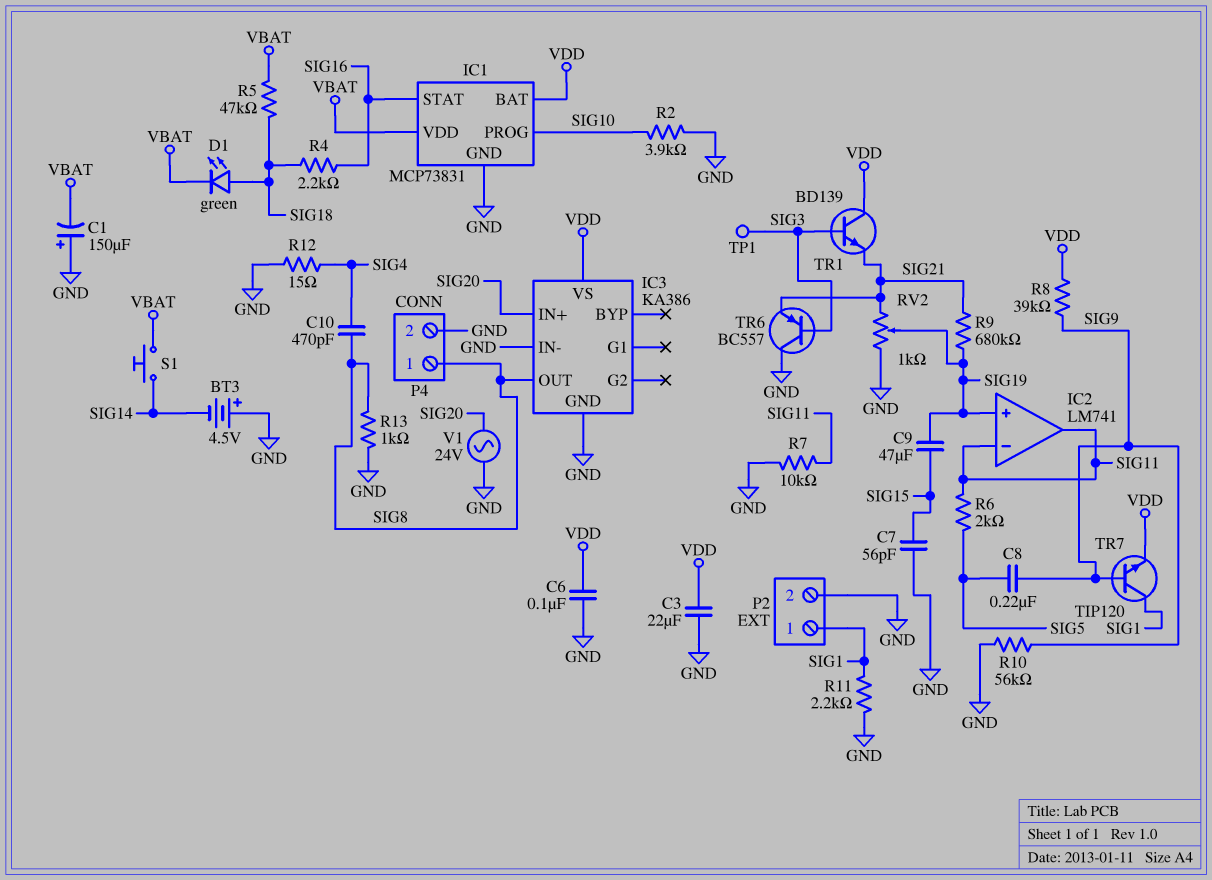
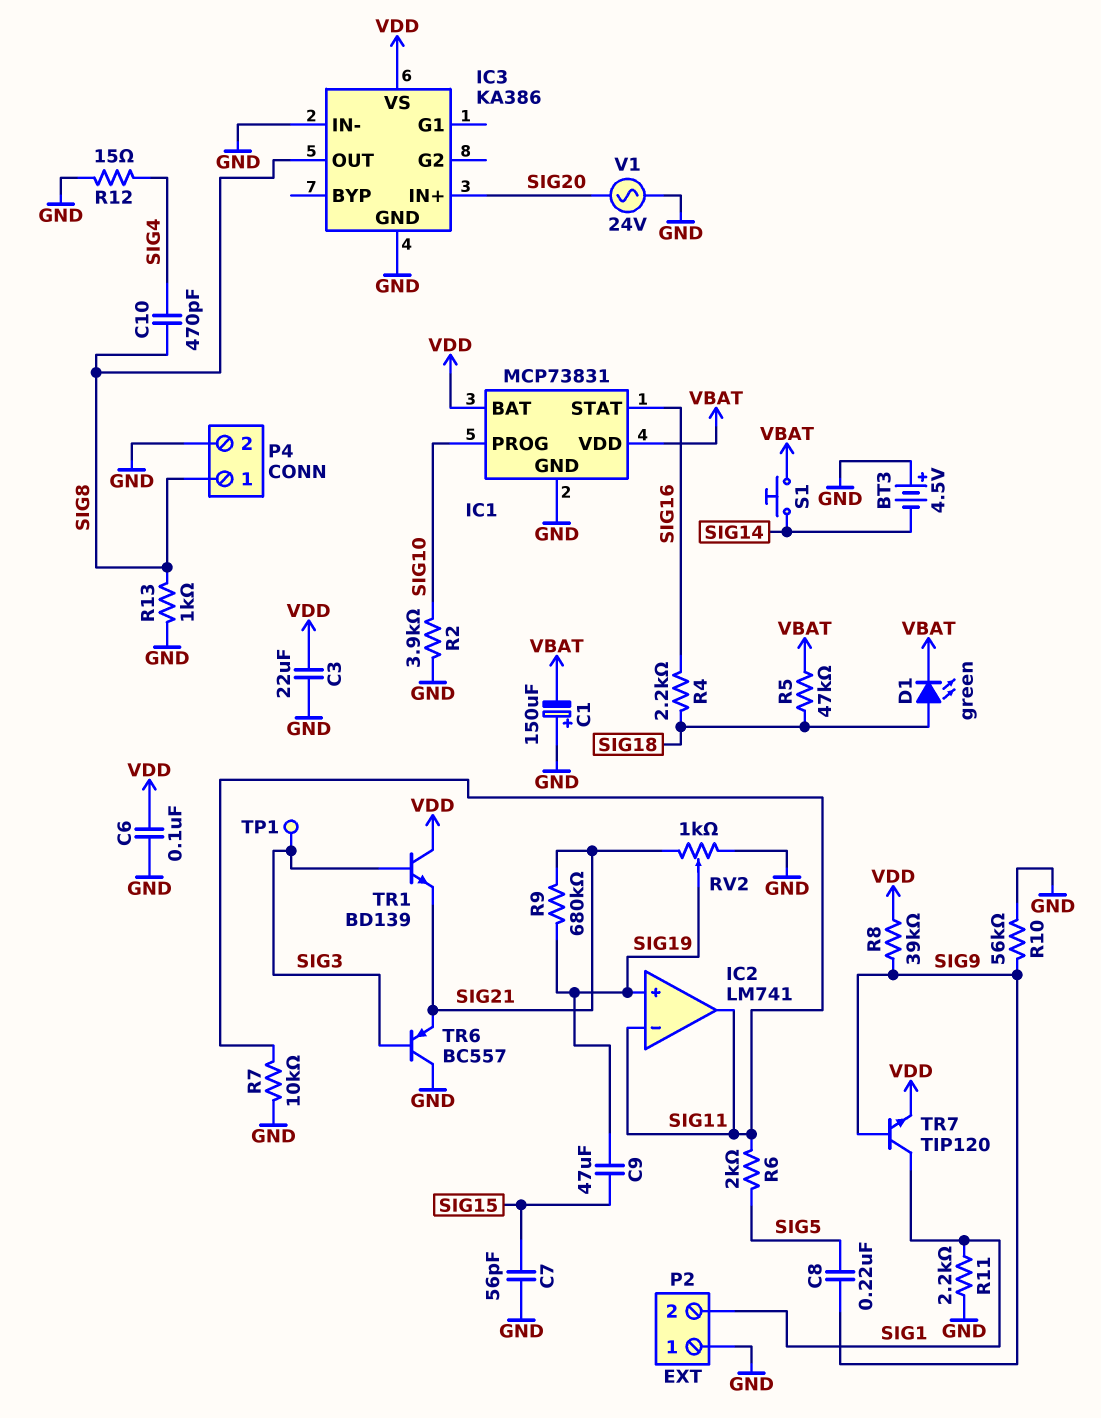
P2 pin 1: SIG1 -> GND
P2 pin 2: GND -> SIG1

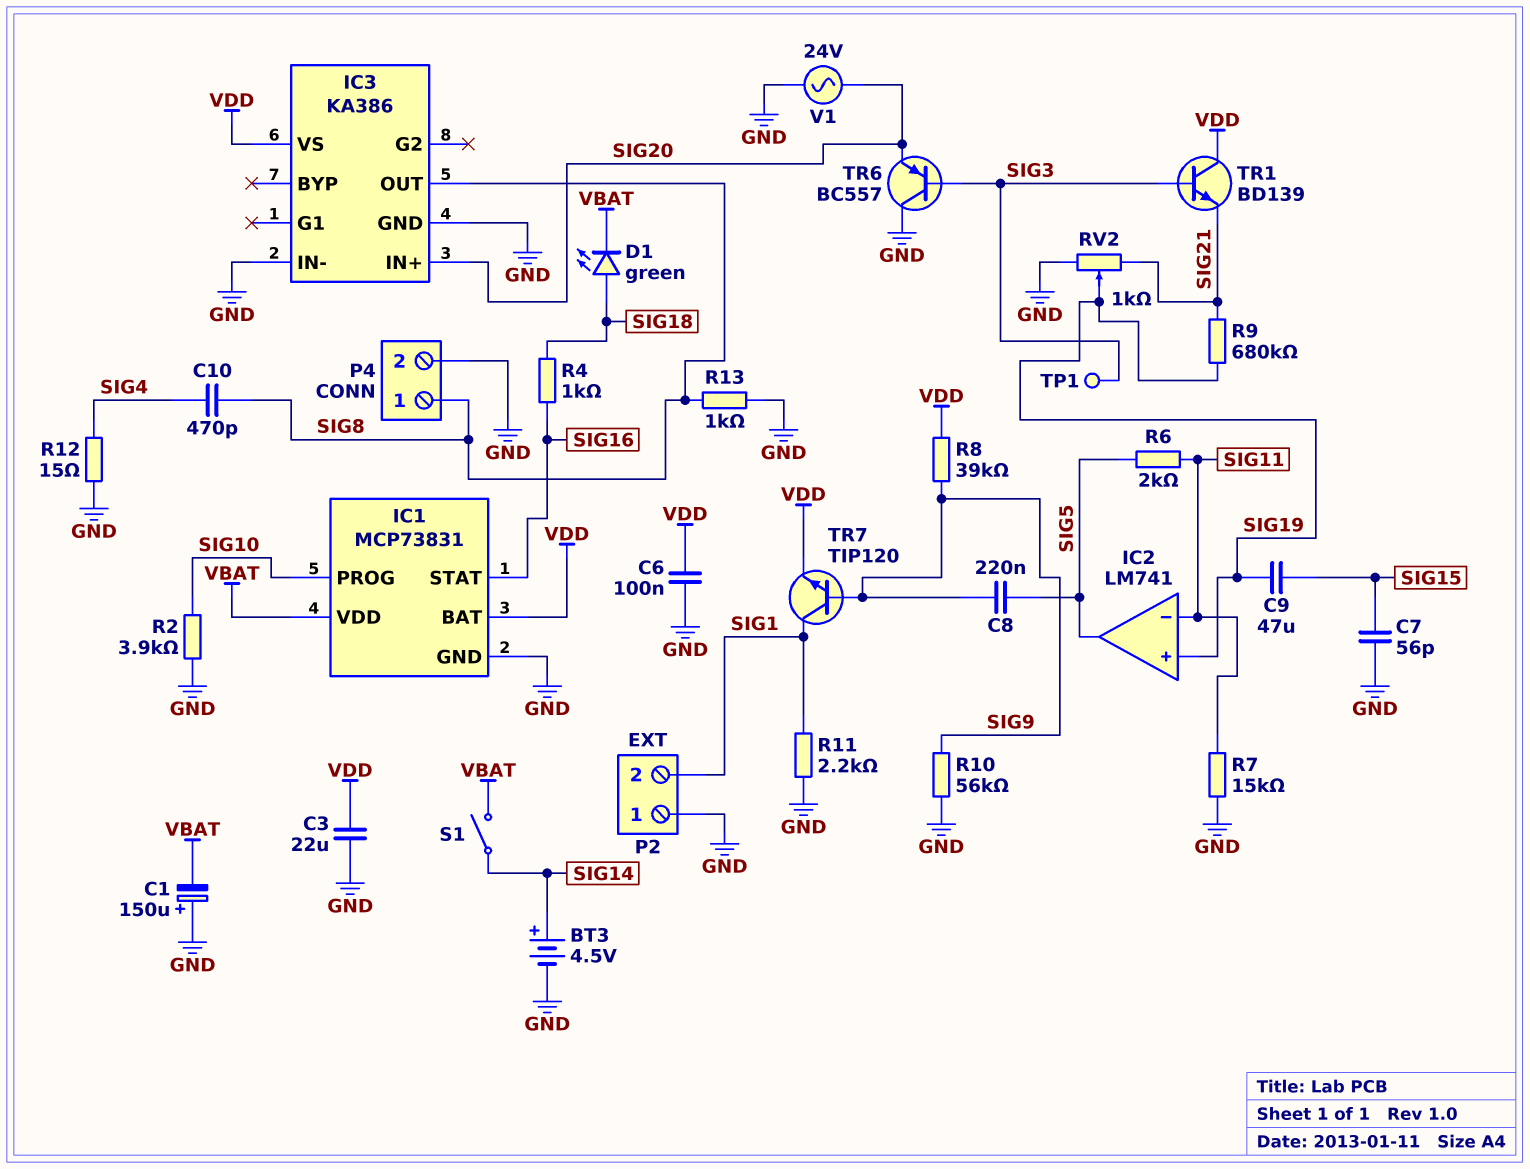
BT3: 4.5V (plus GND, minus SIG14) -> 4.5V (plus SIG14, minus GND)
IC2 pin out: SIG11 -> SIG5
R4: 2.2k (SIG16, SIG18) -> 1k (SIG16, SIG18)
R5: 47k (SIG18, VBAT) -> none
R7: 10k (GND, SIG11) -> 15k (GND, SIG11)
S1: button (SIG14, VBAT) -> switch (SIG14, VBAT)
TR6: PNP BC557 (B SIG3, C GND, E SIG21) -> PNP BC557 (B SIG3, C GND, E SIG20)

